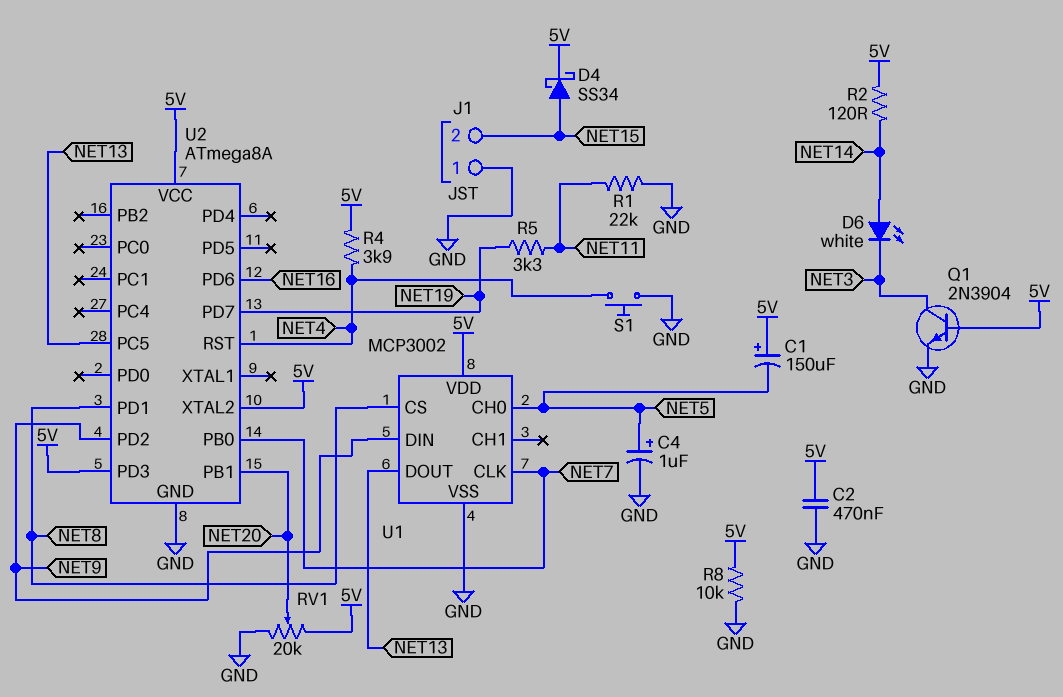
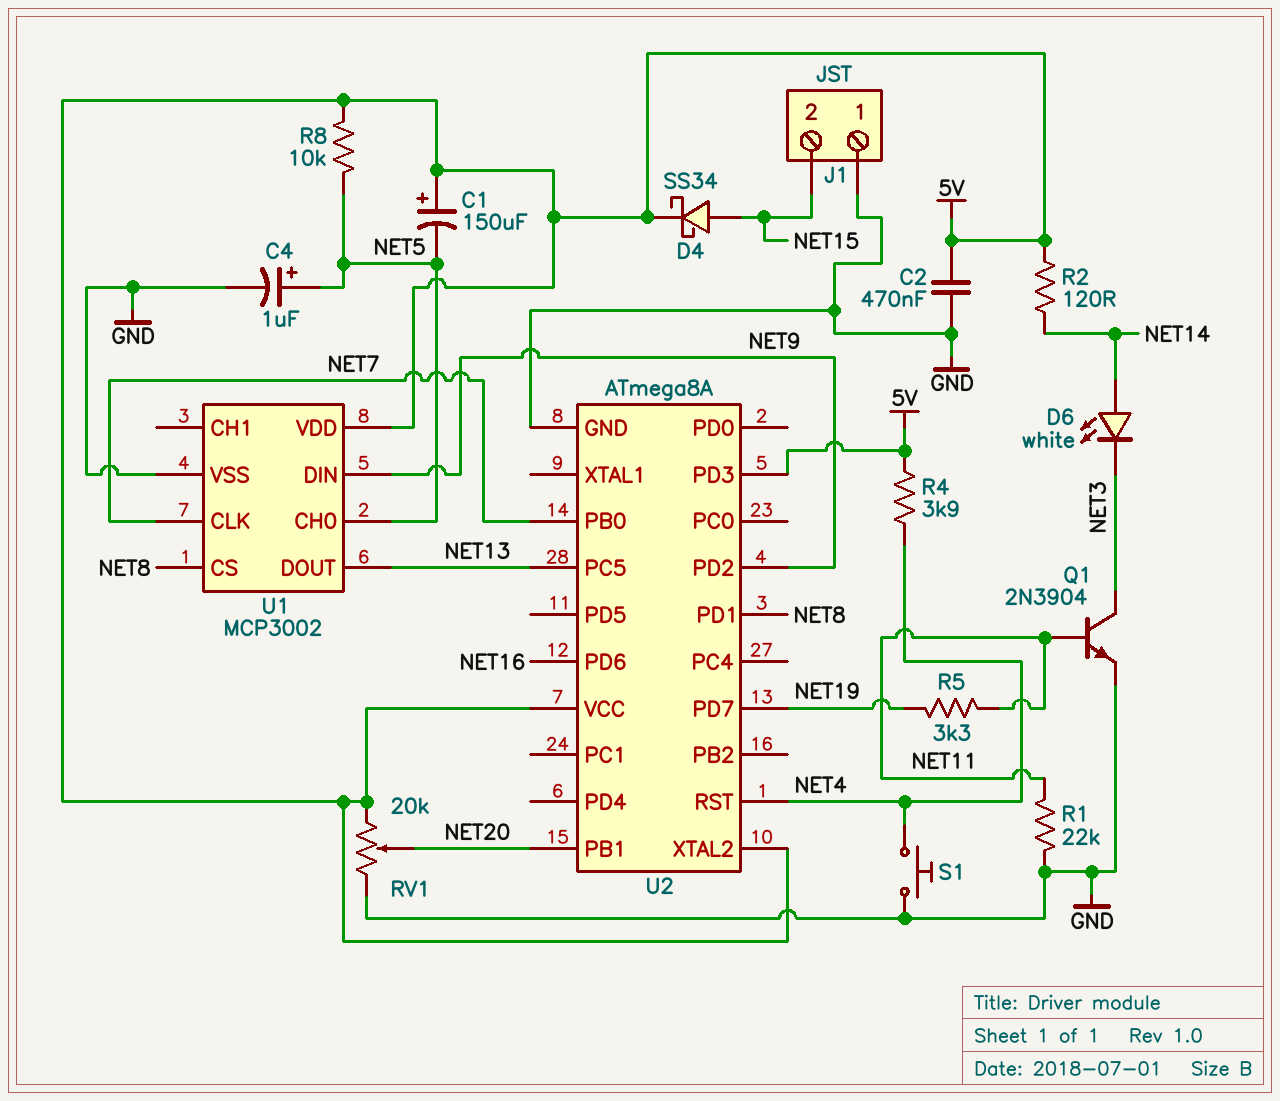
Q1: NPN 2N3904 (B 5V, C NET3, E GND) -> NPN 2N3904 (B NET11, C NET3, E GND)
R8: 10k (5V, GND) -> 10k (5V, NET5)

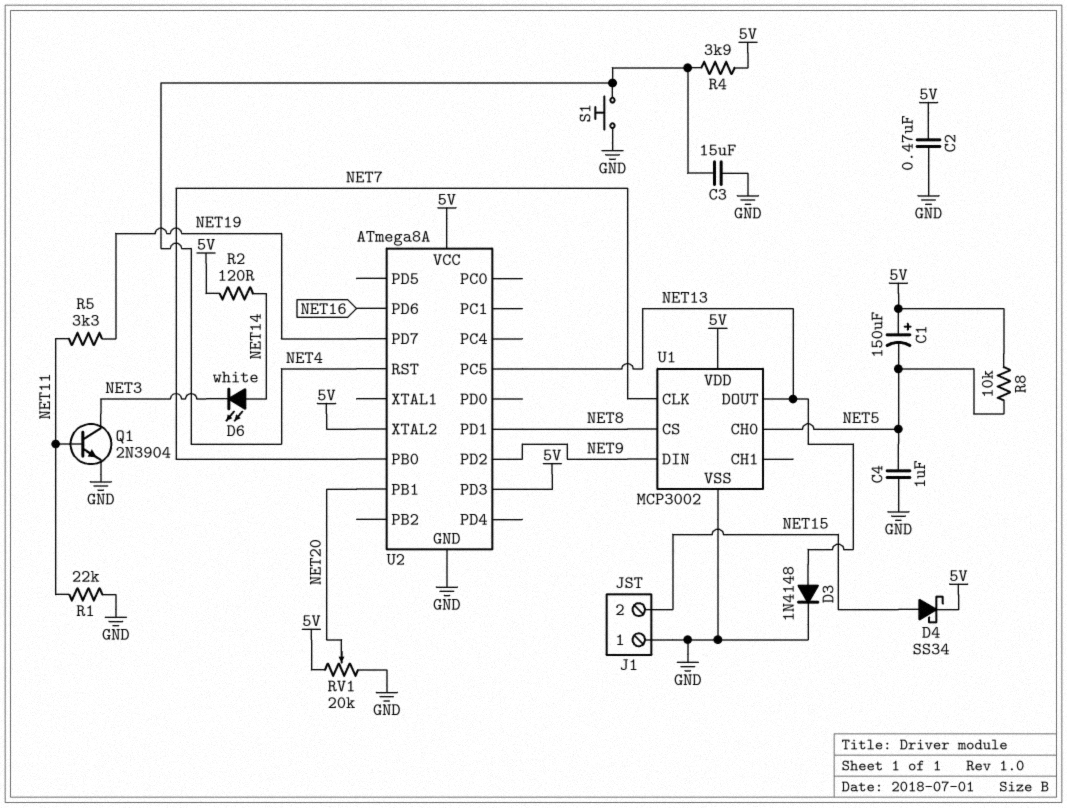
C3: none -> 15uF (GND, NET4)
C4: 1uF (plus NET5, minus GND) -> 1uF (GND, NET5)
D3: none -> diode 1N4148 (A NET13, K GND)

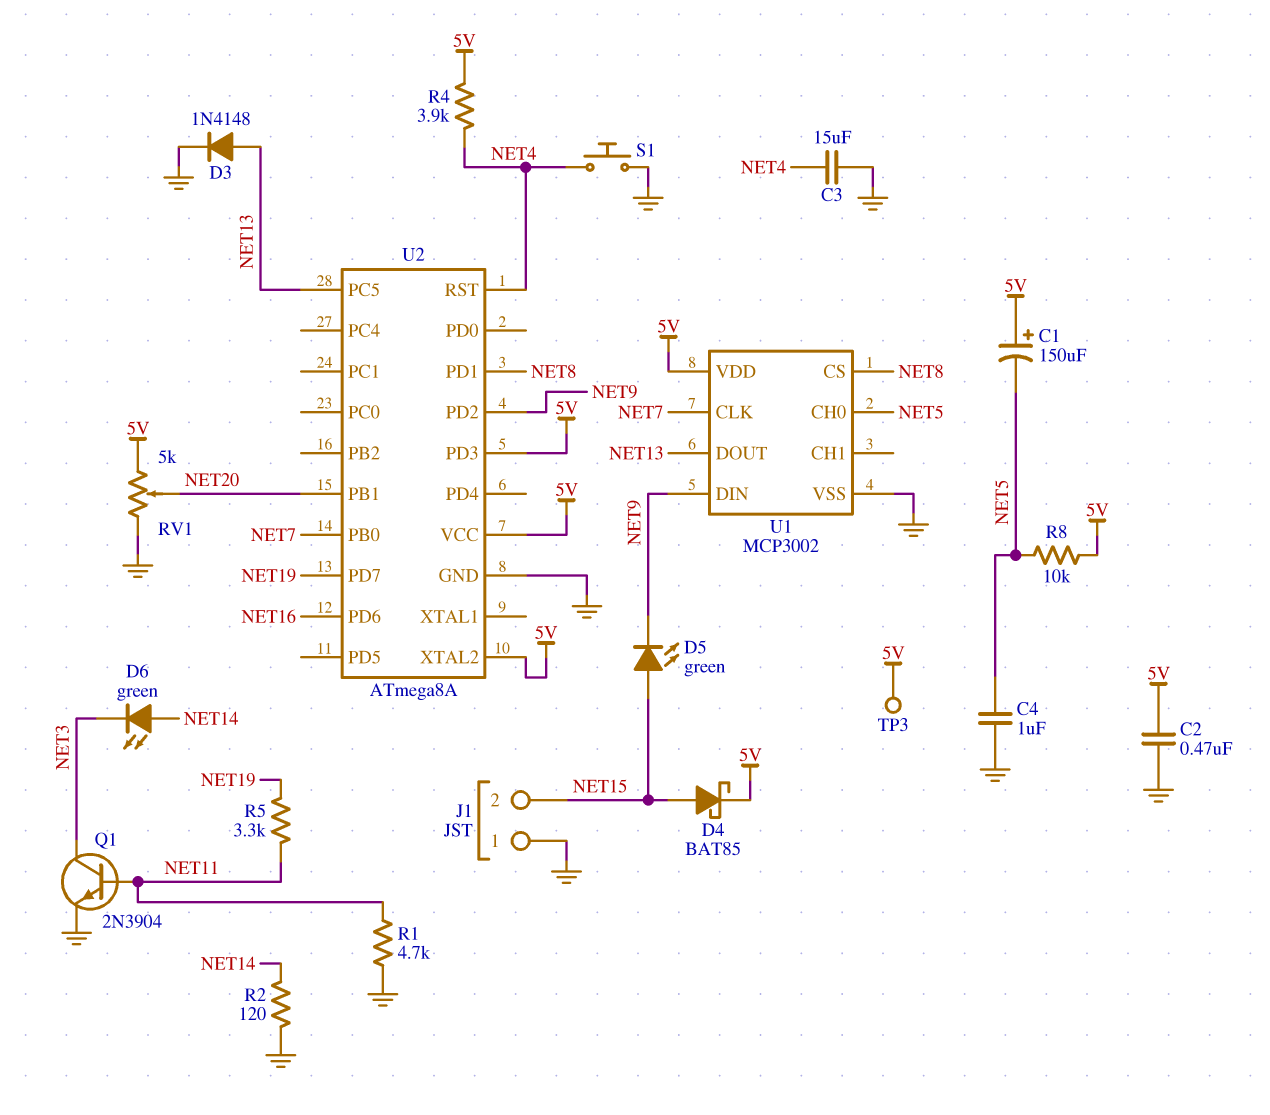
D4: schottky SS34 (A NET15, K 5V) -> schottky BAT85 (A NET15, K 5V)
D5: none -> LED green (A NET15, K NET9)
D6: LED white (A NET14, K NET3) -> LED green (A NET14, K NET3)
R1: 22k (GND, NET11) -> 4.7k (GND, NET11)
R2: 120 (5V, NET14) -> 120 (GND, NET14)
RV1: 20k (5V, GND, wiper NET20) -> 5k (5V, GND, wiper NET20)
TP3: none -> test point (5V)

